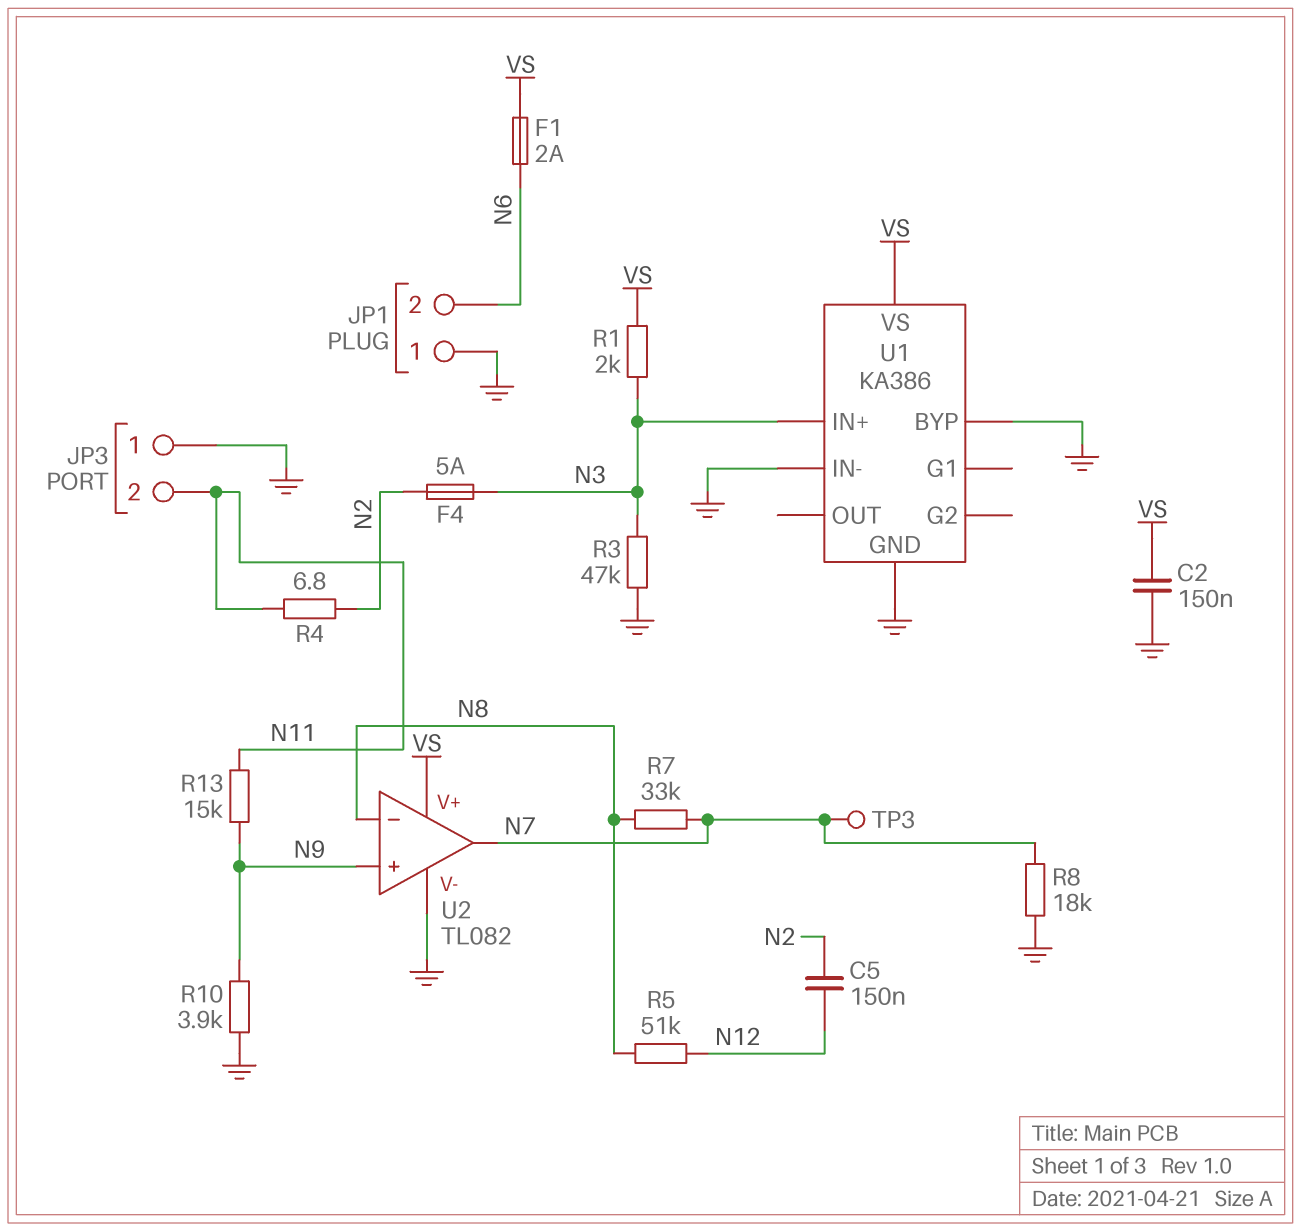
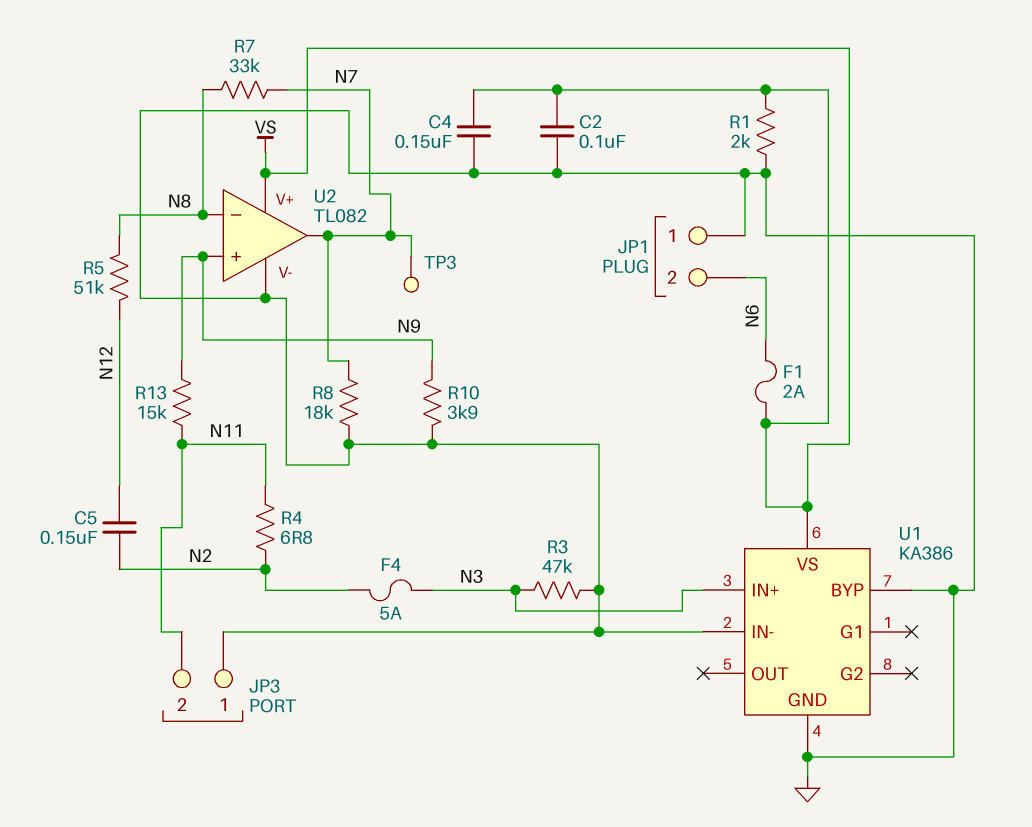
C2: 150nF (GND, VS) -> 100nF (GND, VS)
C4: none -> 150nF (GND, VS)
R1: 2k (N3, VS) -> 2k (GND, VS)

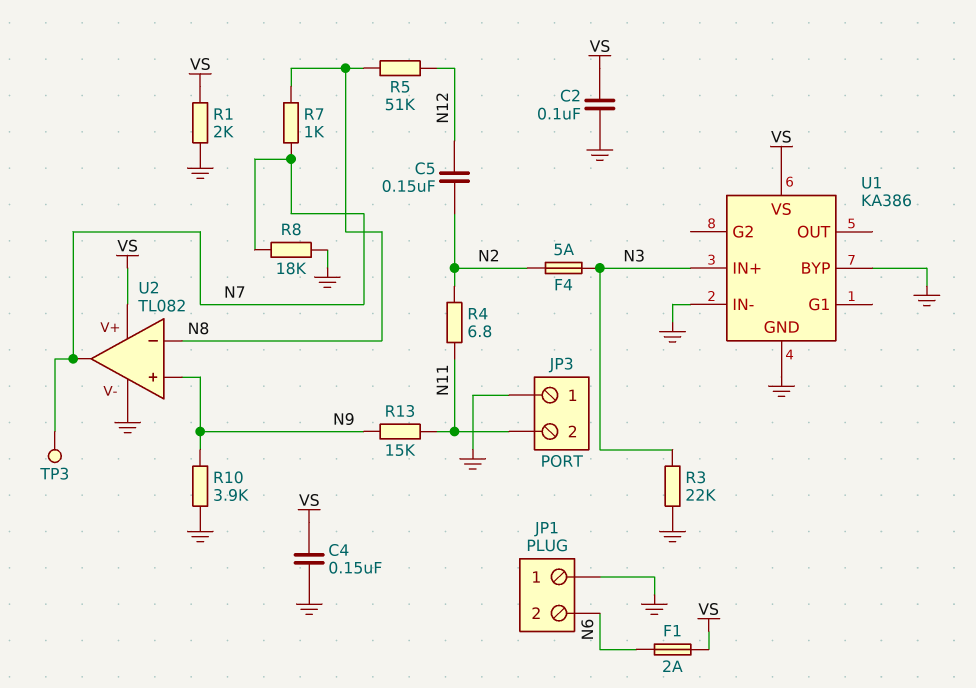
R3: 47k (GND, N3) -> 22k (GND, N3)
R7: 33k (N7, N8) -> 1k (N7, N8)

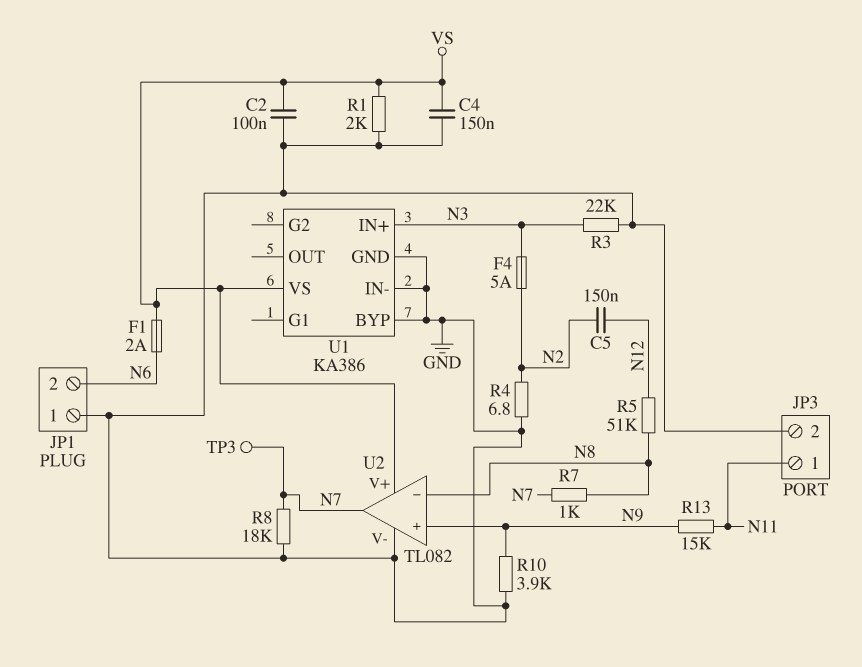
JP3 pin 1: GND -> N11
JP3 pin 2: N11 -> GND
R4: 6.8 (N2, N11) -> 6.8 (GND, N2)

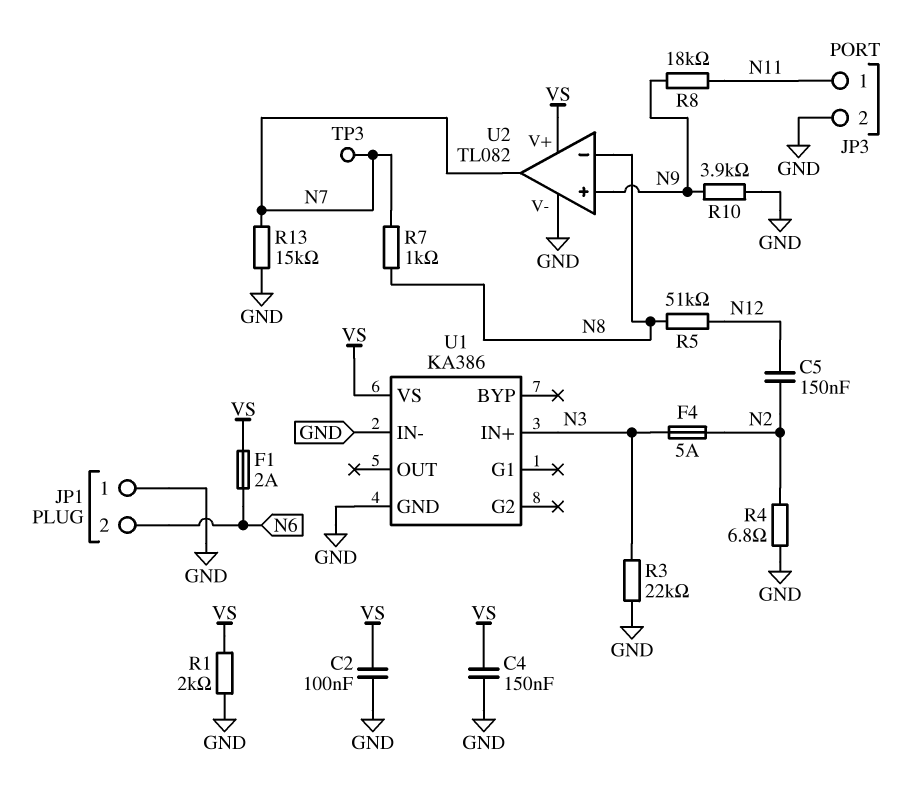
R8: 18k (GND, N7) -> 18k (N9, N11)
R13: 15k (N9, N11) -> 15k (GND, N7)
U1 pin BYP: GND -> none

